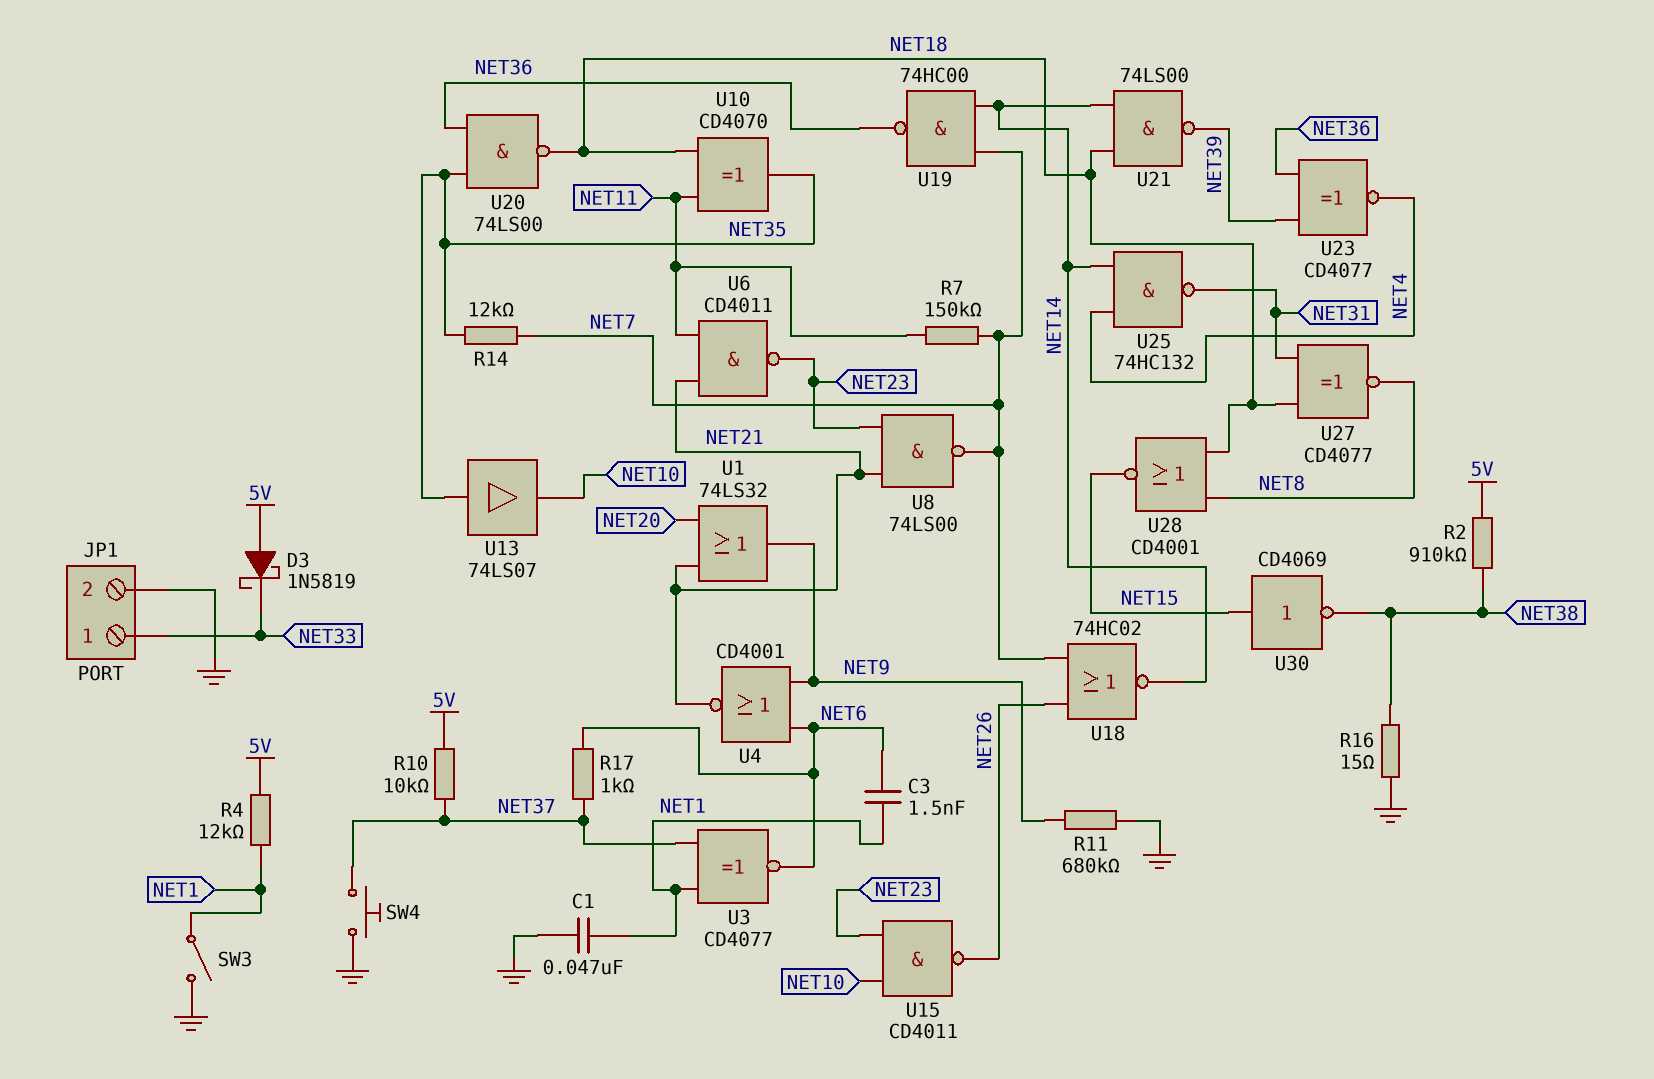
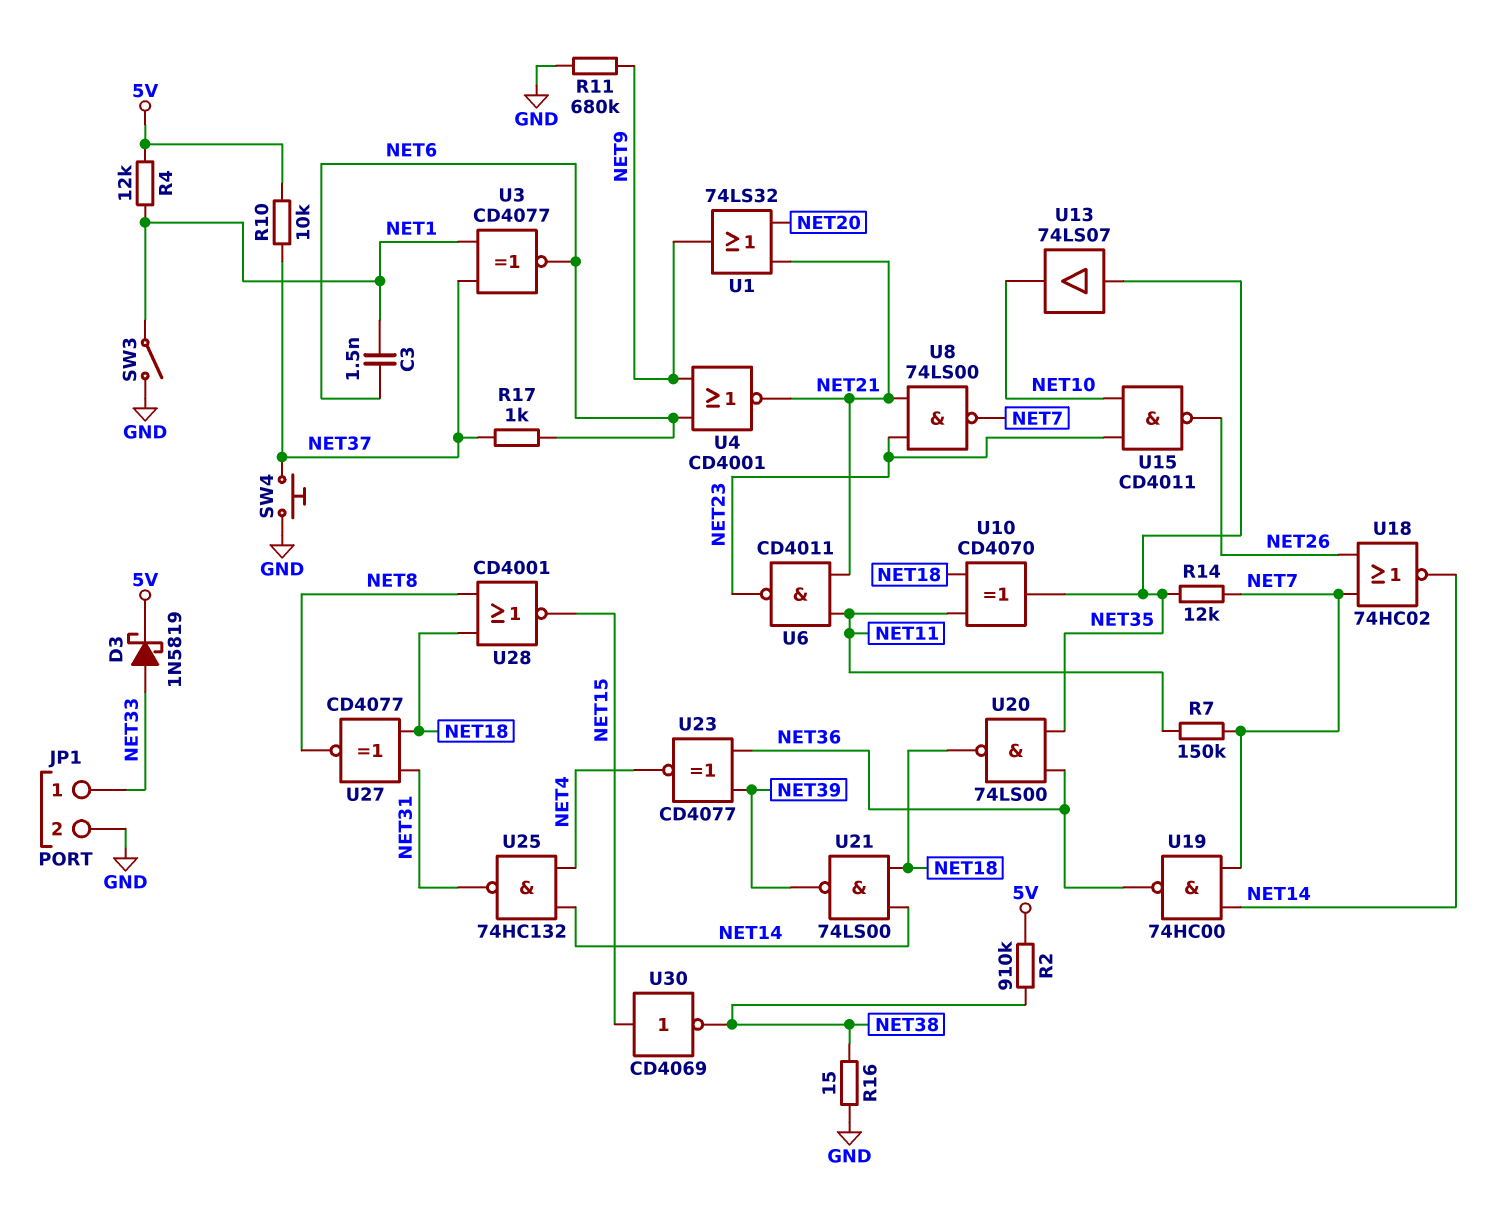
C1: 47nF (GND, NET1) -> none
D3: schottky 1N5819 (A 5V, K NET33) -> schottky 1N5819 (A NET33, K 5V)

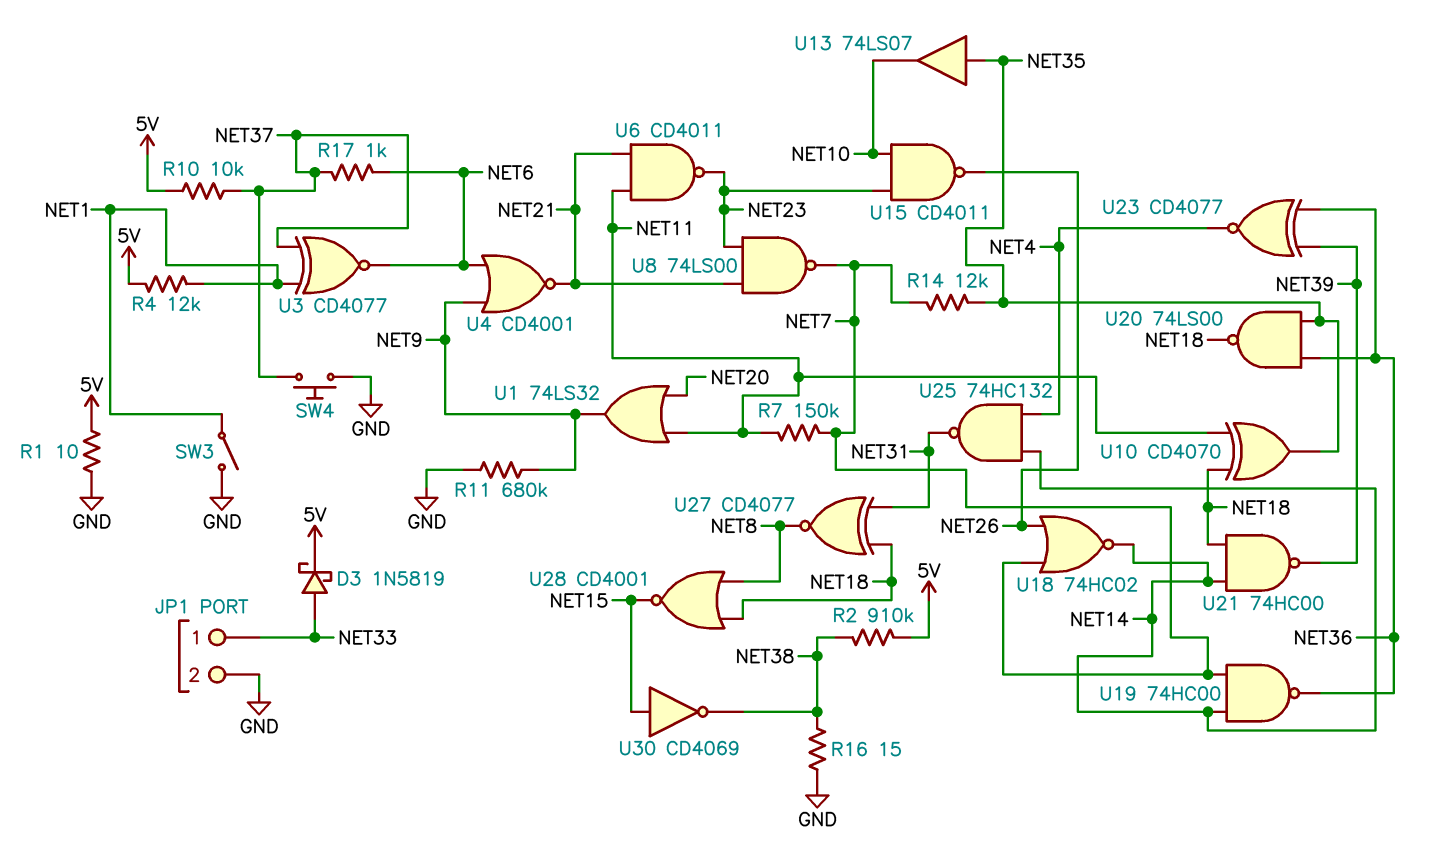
C3: 1.5nF (NET1, NET6) -> none
R1: none -> 10 (5V, GND)
U1: OR 74LS32 (in NET20, in NET21, out NET9) -> OR 74LS32 (in NET11, in NET20, out NET9)
U21: NAND 74LS00 (in NET14, in NET18, out NET39) -> NAND 74HC00 (in NET14, in NET18, out NET39)

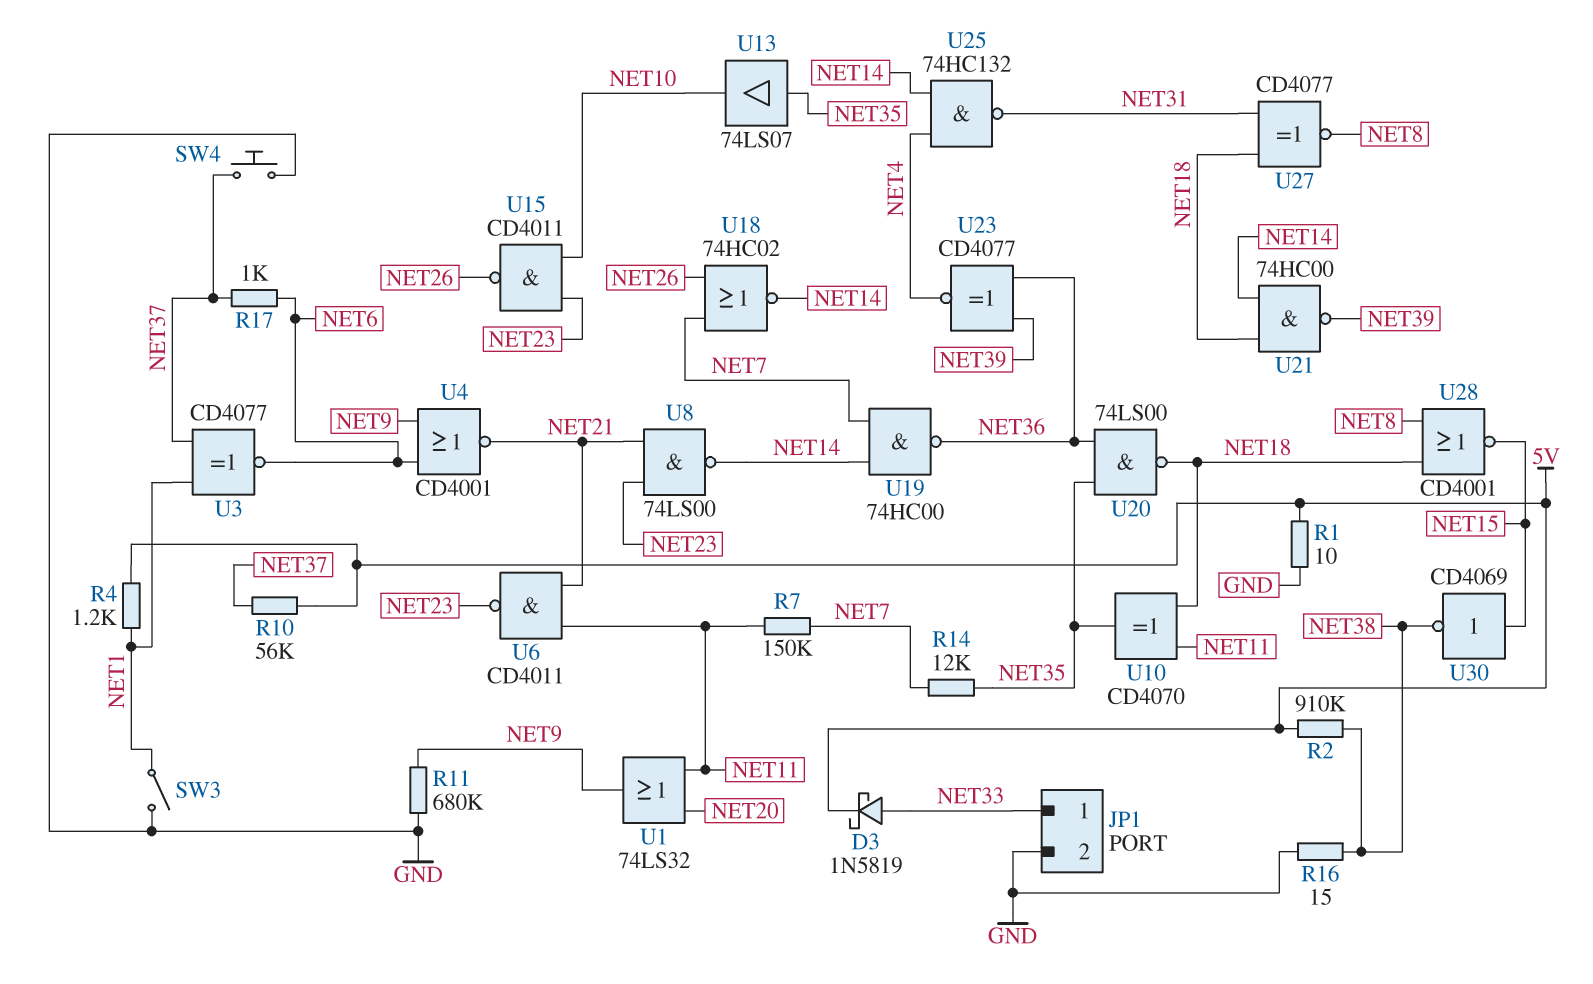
R4: 12k (5V, NET1) -> 1.2k (5V, NET1)
R10: 10k (5V, NET37) -> 56k (5V, NET37)
U8: NAND 74LS00 (in NET21, in NET23, out NET7) -> NAND 74LS00 (in NET21, in NET23, out NET14)

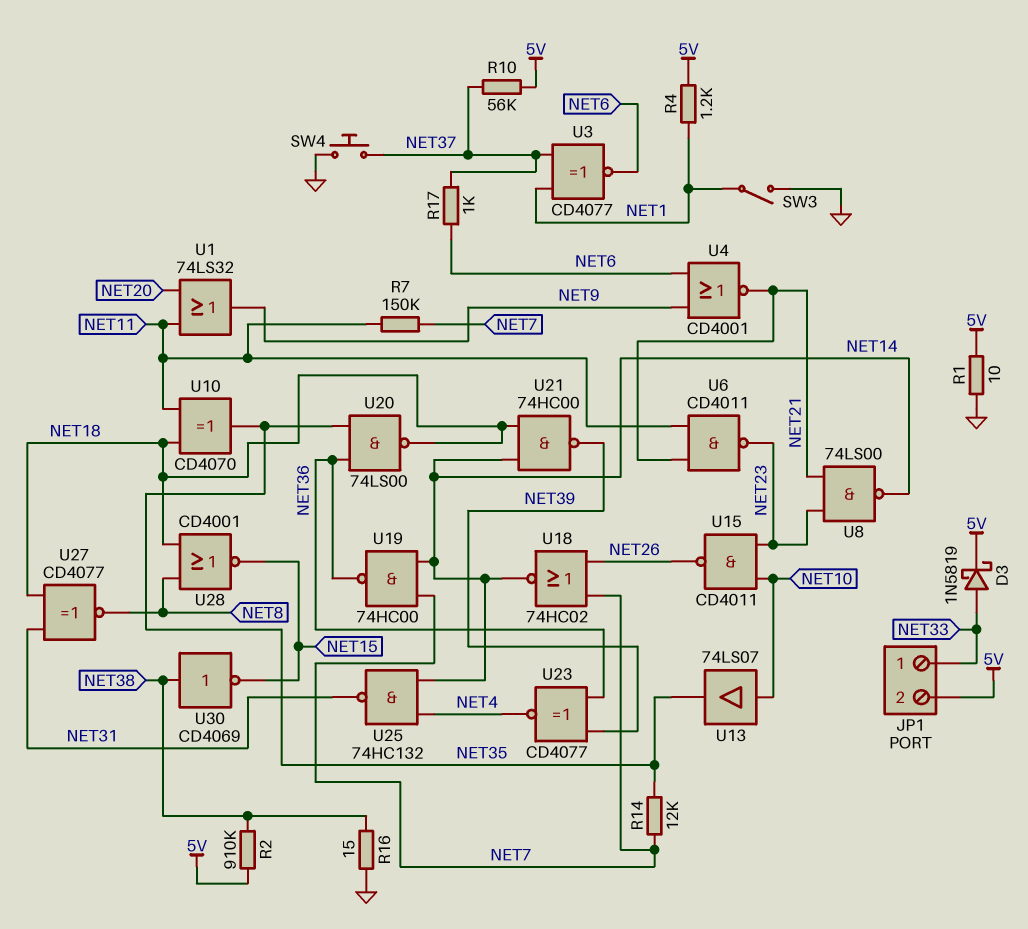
JP1 pin 2: GND -> 5V
R11: 680k (GND, NET9) -> none
U13: buffer 74LS07 (in NET35, out NET10) -> buffer 74LS07 (in NET10, out NET35)
U30: NOT CD4069 (in NET15, out NET38) -> NOT CD4069 (in NET38, out NET15)

